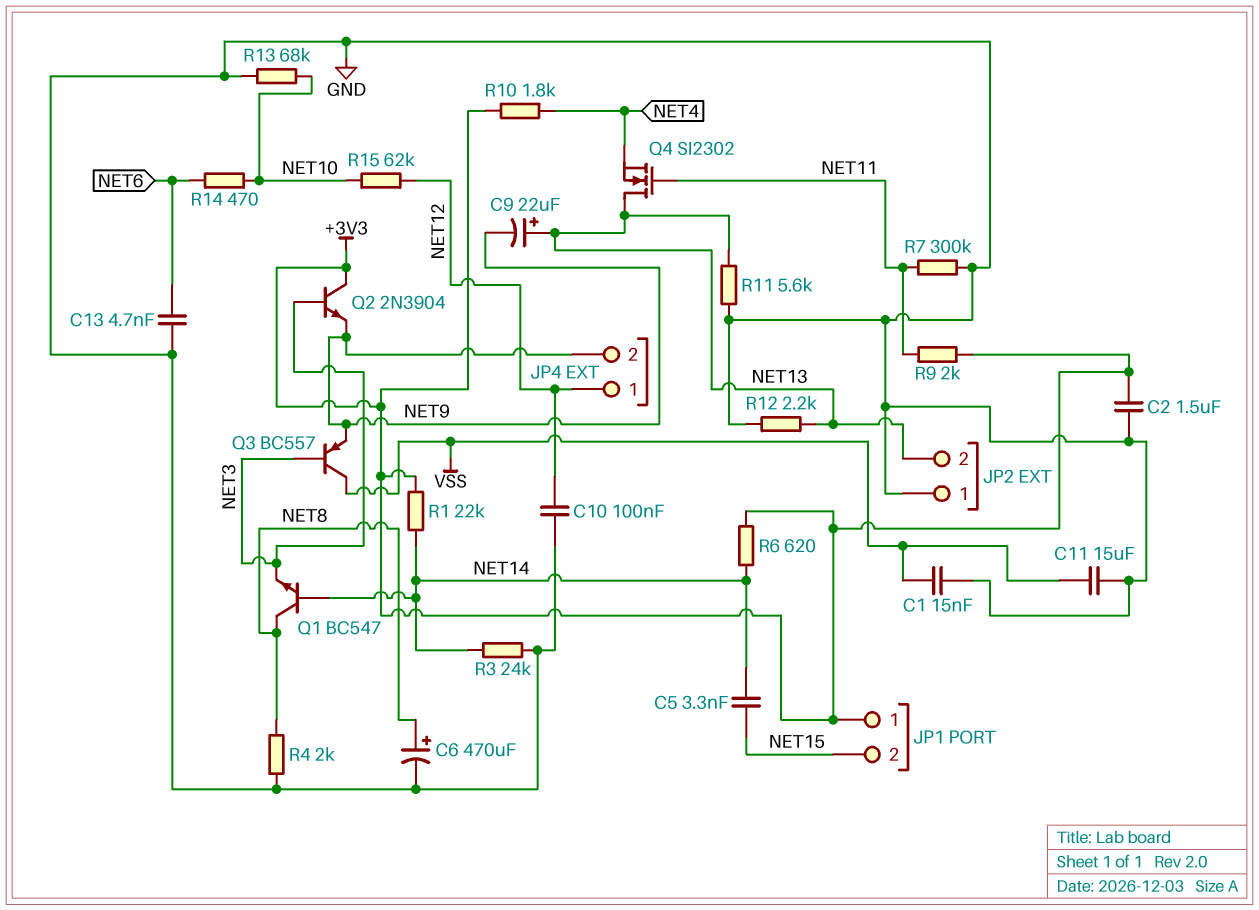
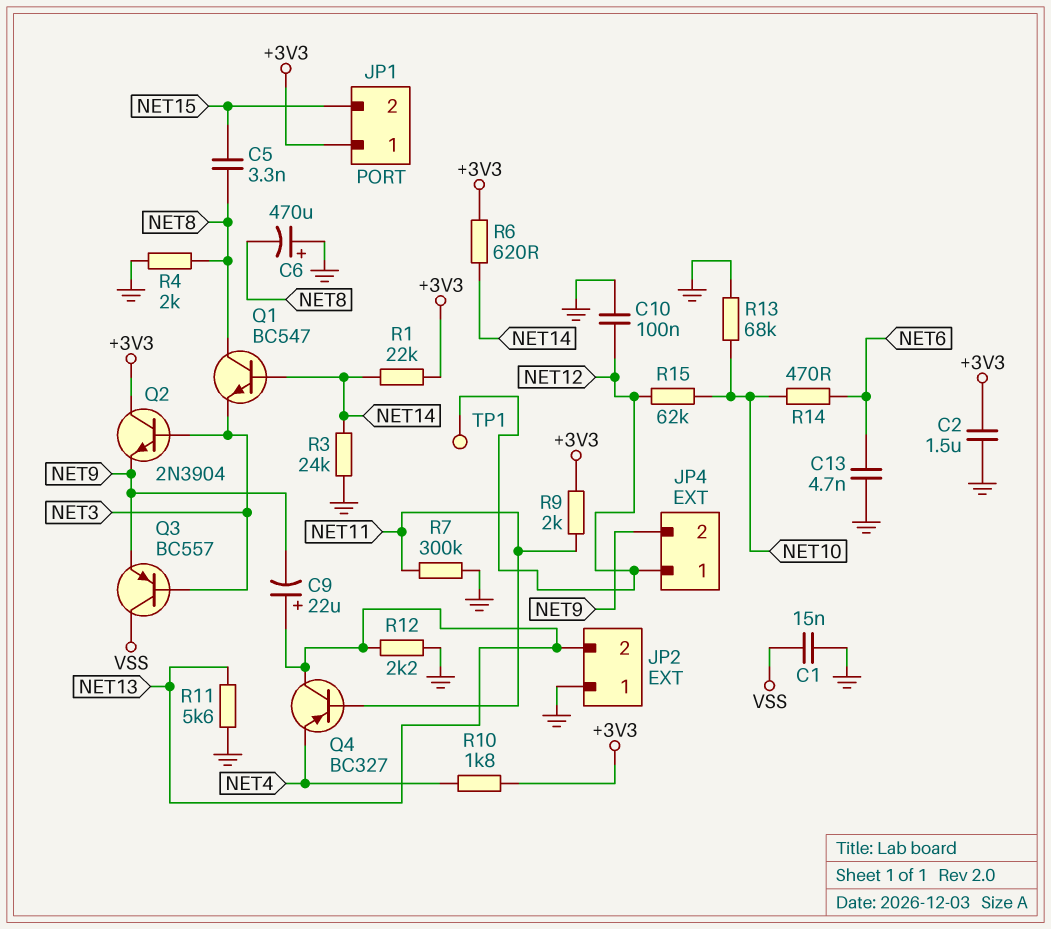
C5: 3.3nF (NET14, NET15) -> 3.3nF (NET8, NET15)
C6: 470uF (plus NET8, minus GND) -> 470uF (plus GND, minus NET8)
C11: 15uF (GND, VSS) -> none
Q4: NMOS SI2302 (G NET11, D NET13, S NET4) -> PNP BC327 (B NET11, C NET13, E NET4)
TP1: none -> test point (NET12)

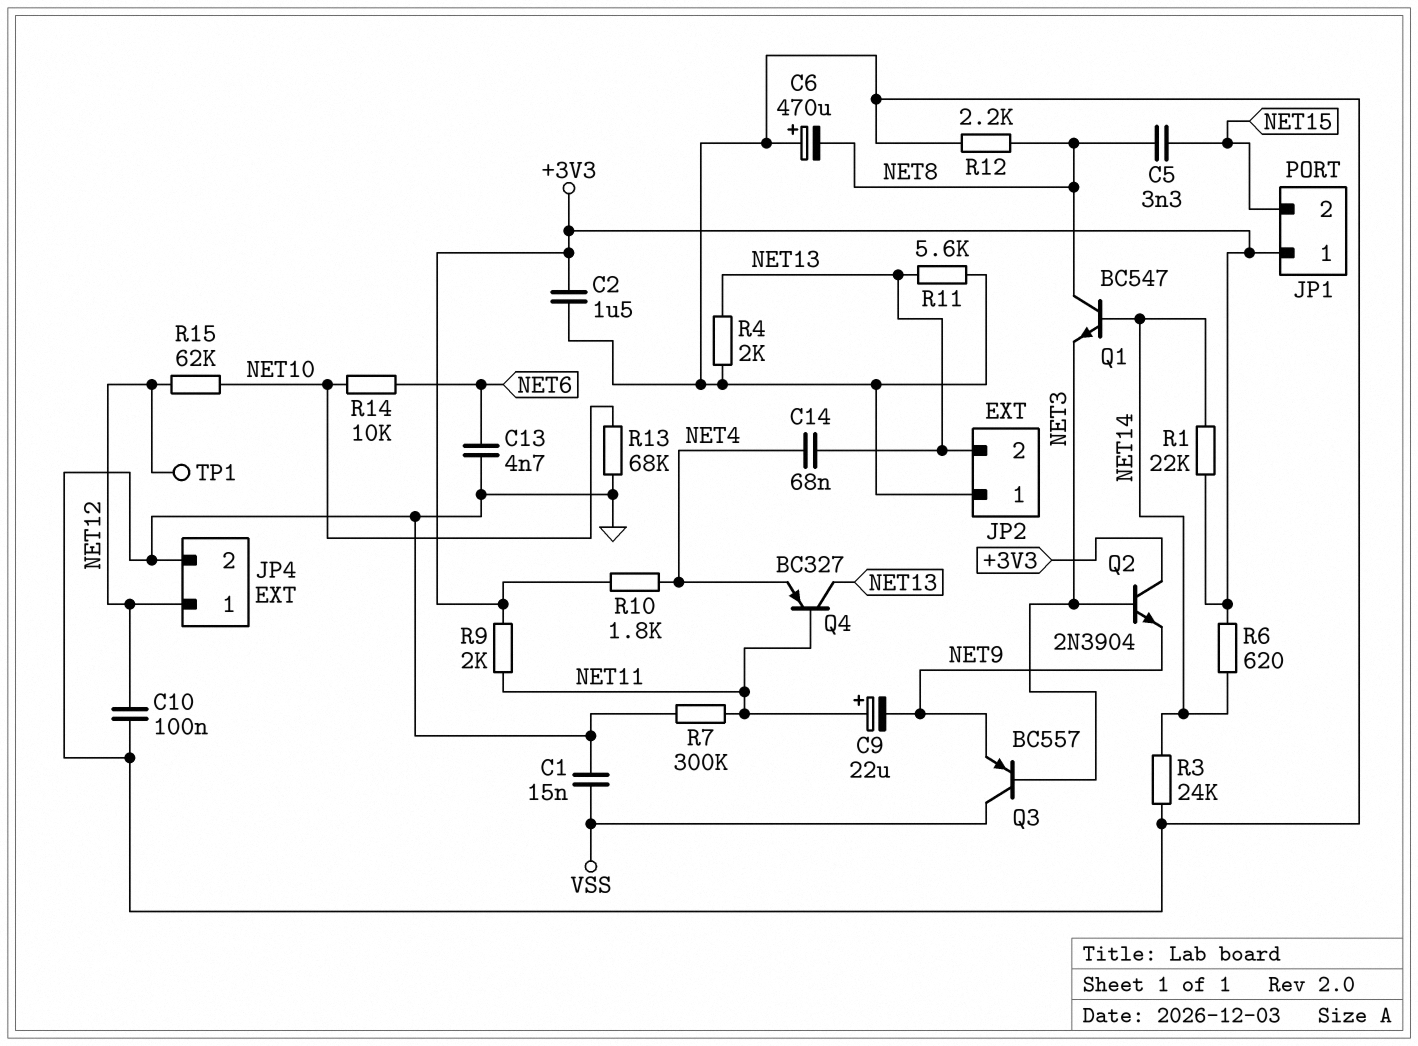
C9: 22uF (plus NET13, minus NET9) -> 22uF (plus NET11, minus NET9)
C14: none -> 68nF (NET4, NET13)
JP4 pin 2: NET9 -> GND
R4: 2k (GND, NET8) -> 2k (GND, NET13)
R12: 2.2k (GND, NET13) -> 2.2k (GND, NET8)
R14: 470 (NET6, NET10) -> 10k (NET6, NET10)

